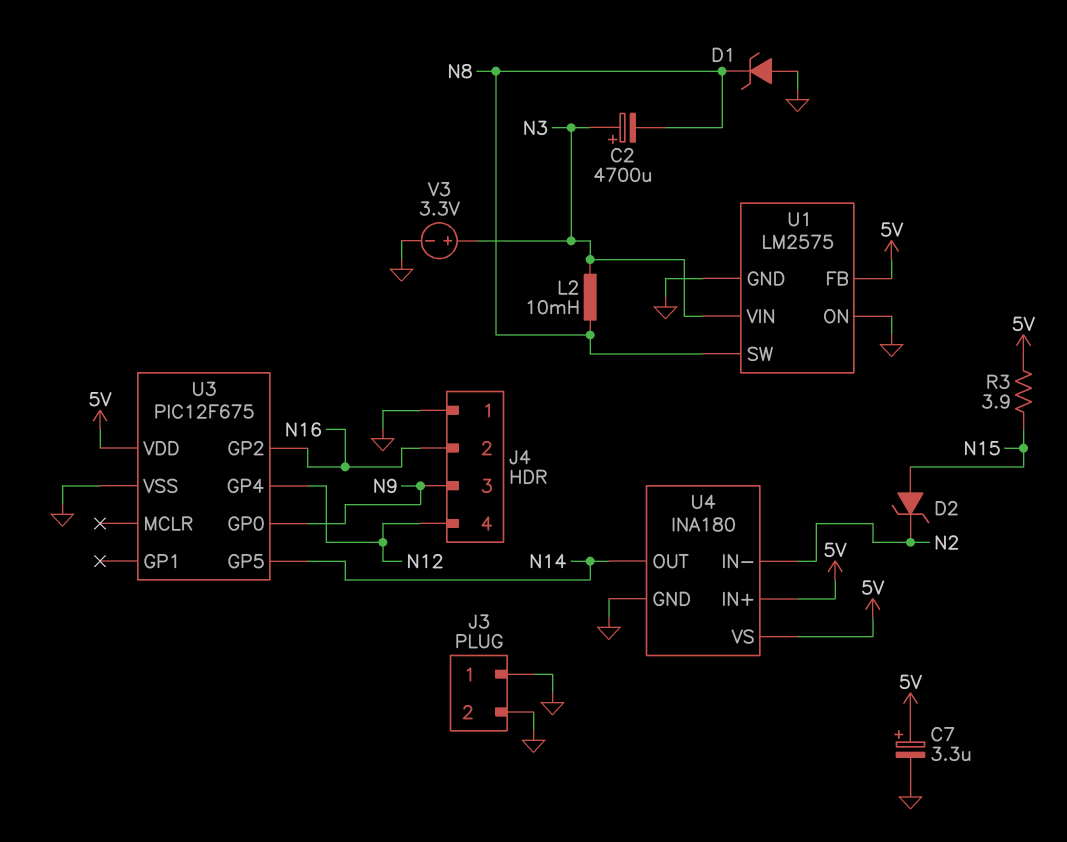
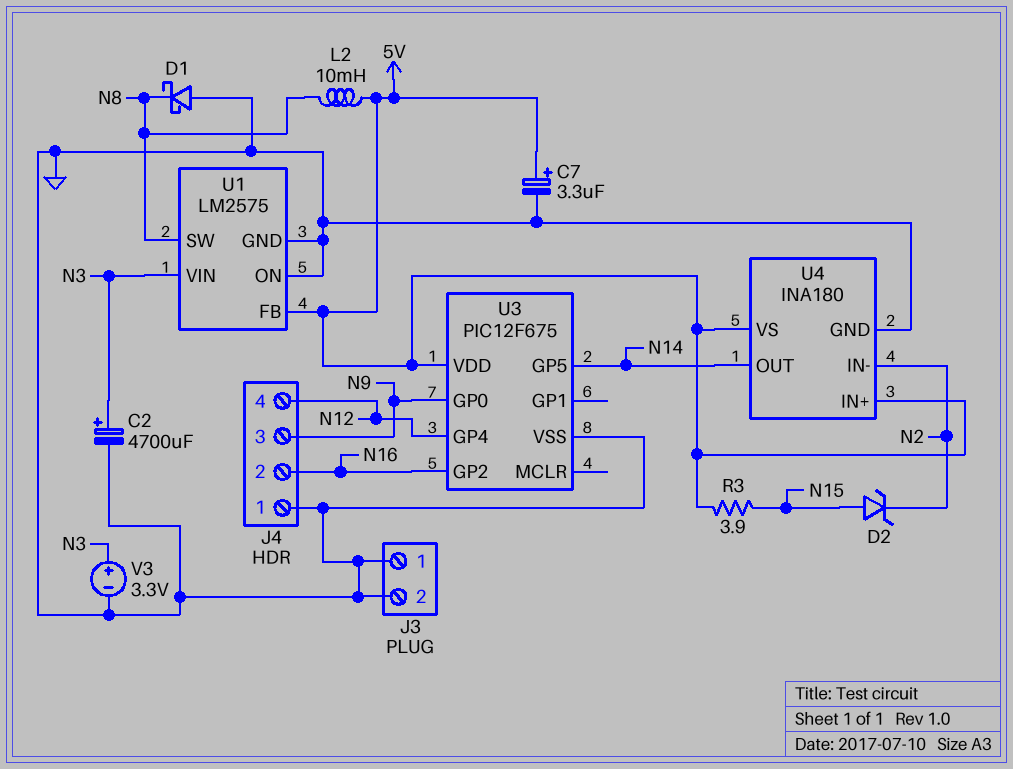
C2: 4700uF (plus N3, minus N8) -> 4700uF (plus N3, minus GND)
D1: zener (A GND, K N8) -> schottky (A GND, K N8)
L2: 10mH (N3, N8) -> 10mH (5V, N8)

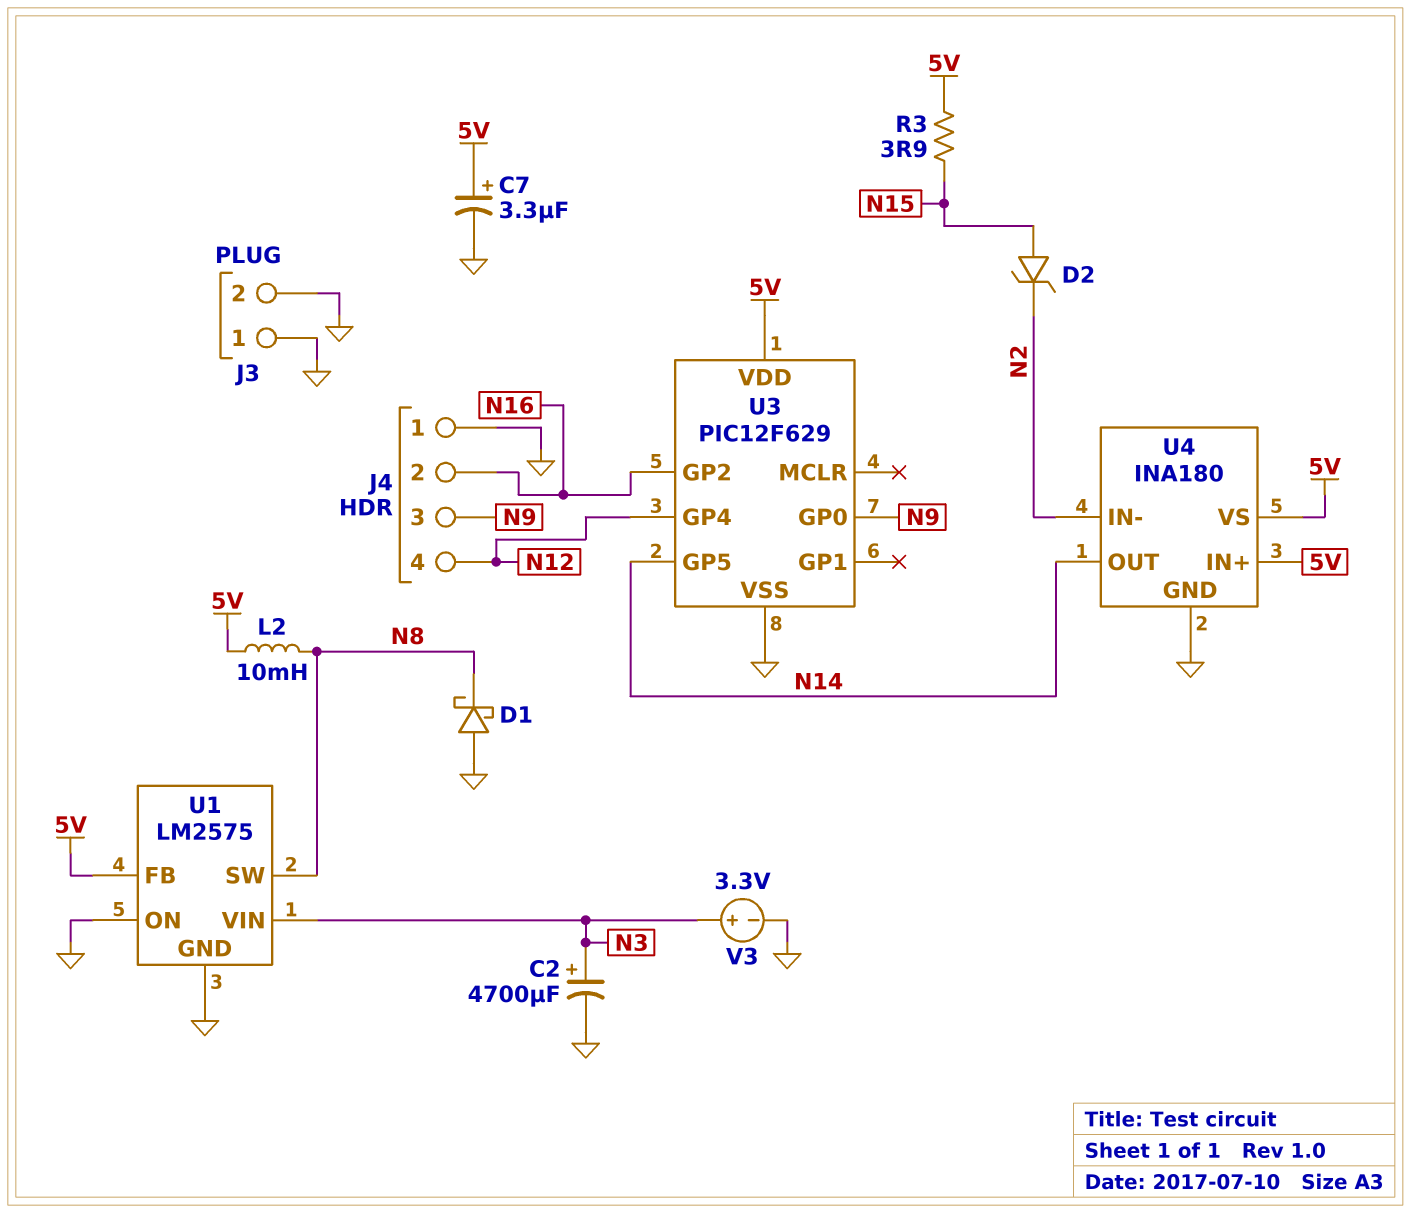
U3: PIC12F675 -> PIC12F629

